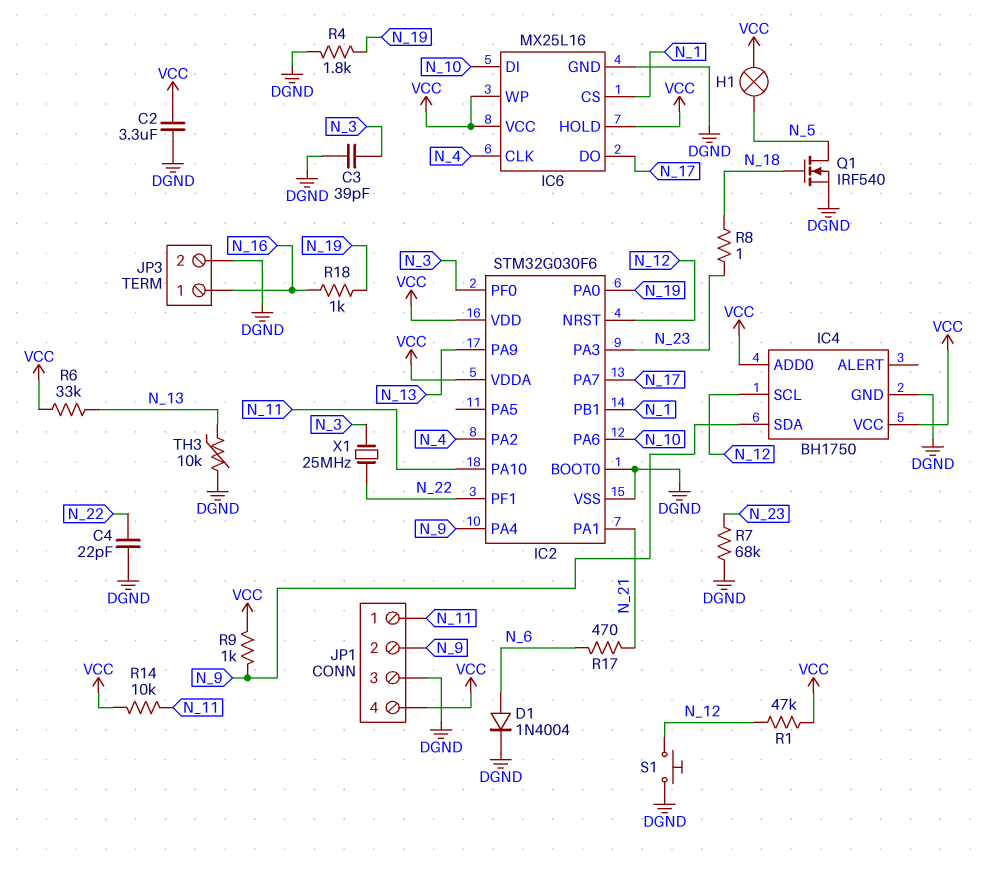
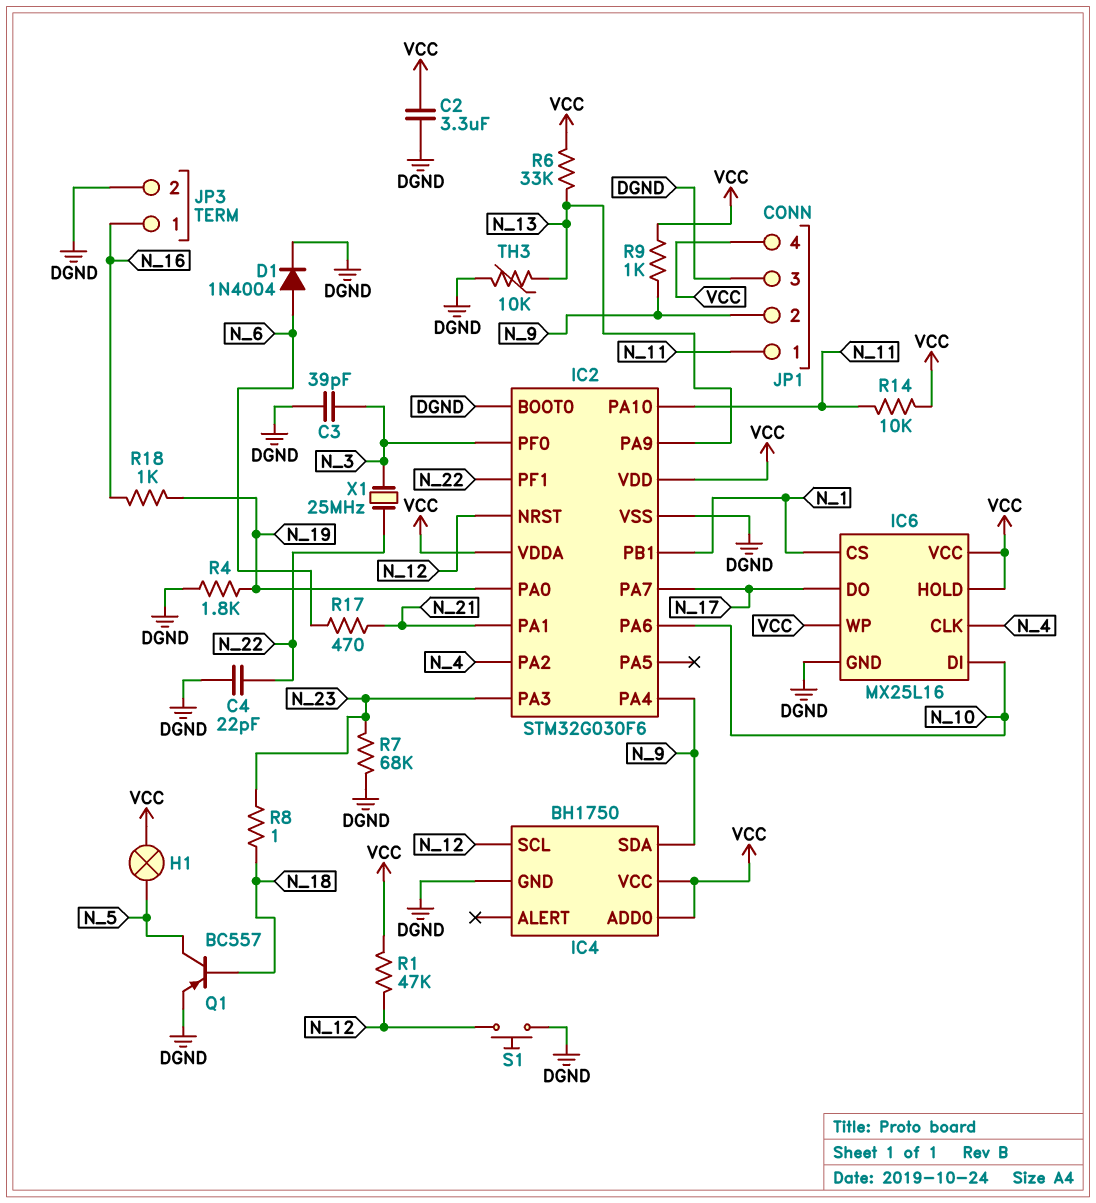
Q1: NMOS IRF540 (G N_18, D N_5, S DGND) -> PNP BC557 (B N_18, C N_5, E DGND)

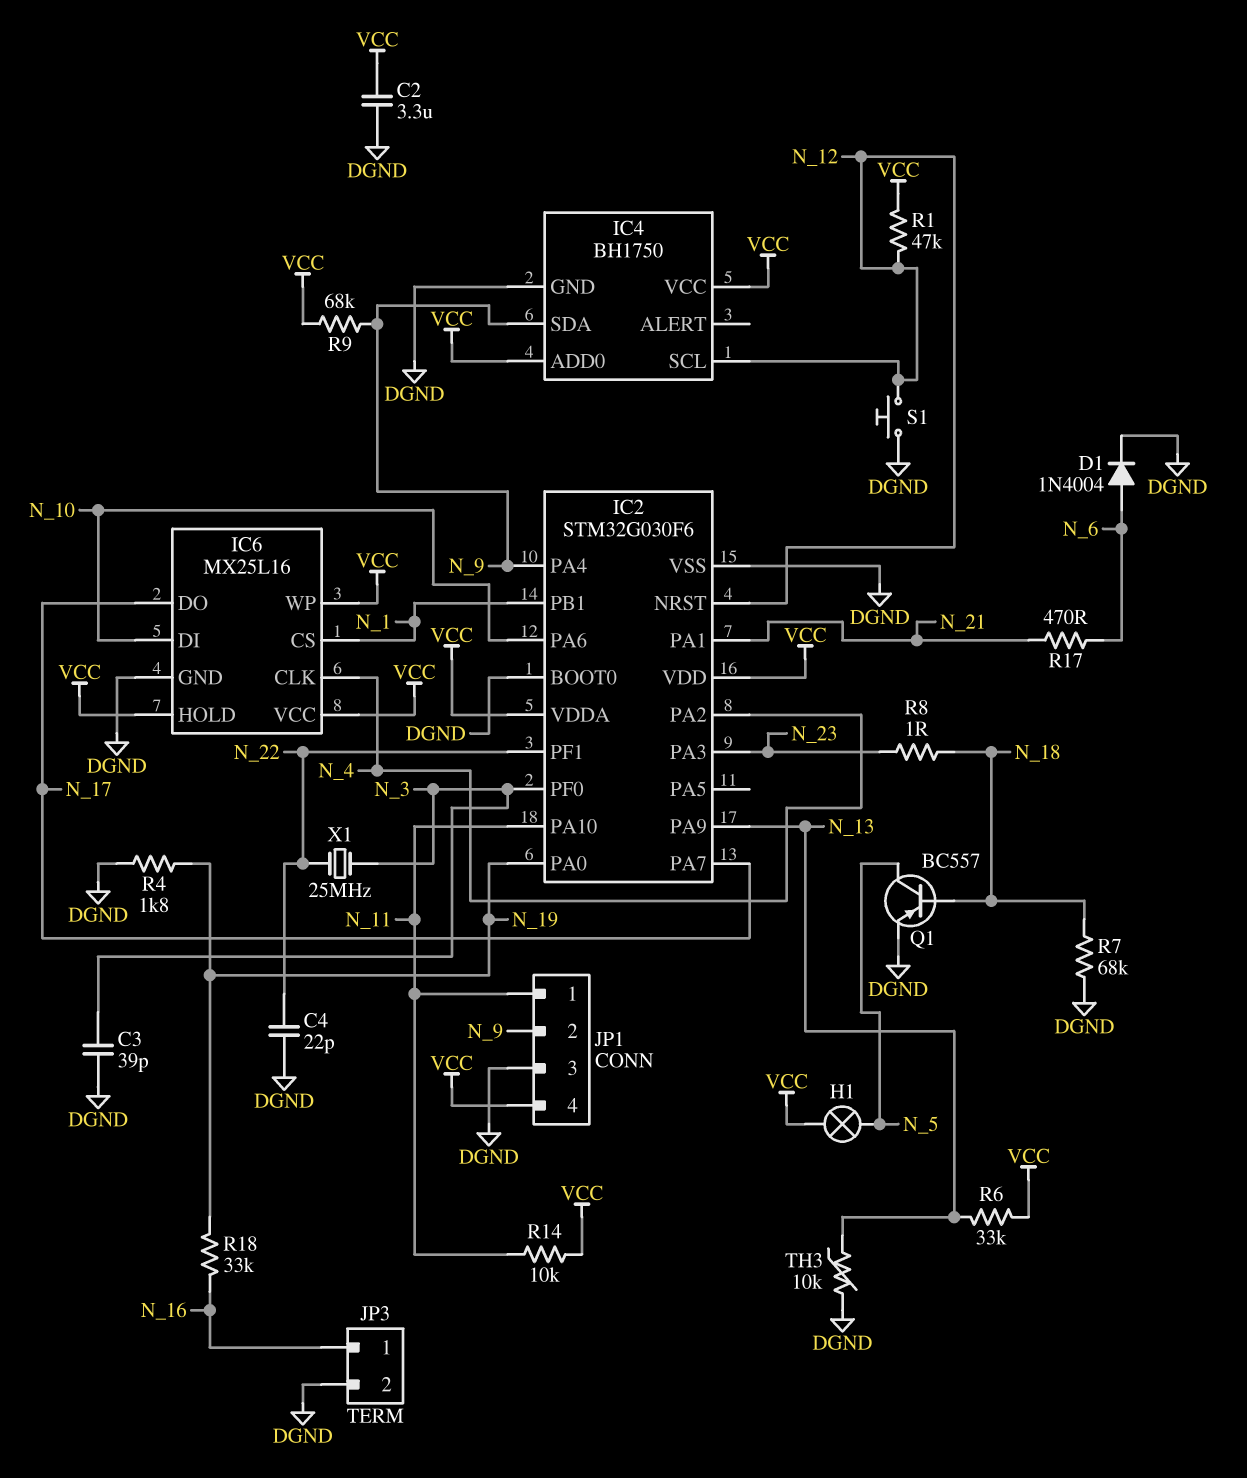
R7: 68k (DGND, N_23) -> 68k (DGND, N_18)
R9: 1k (N_9, VCC) -> 68k (N_9, VCC)
R18: 1k (N_16, N_19) -> 33k (N_16, N_19)

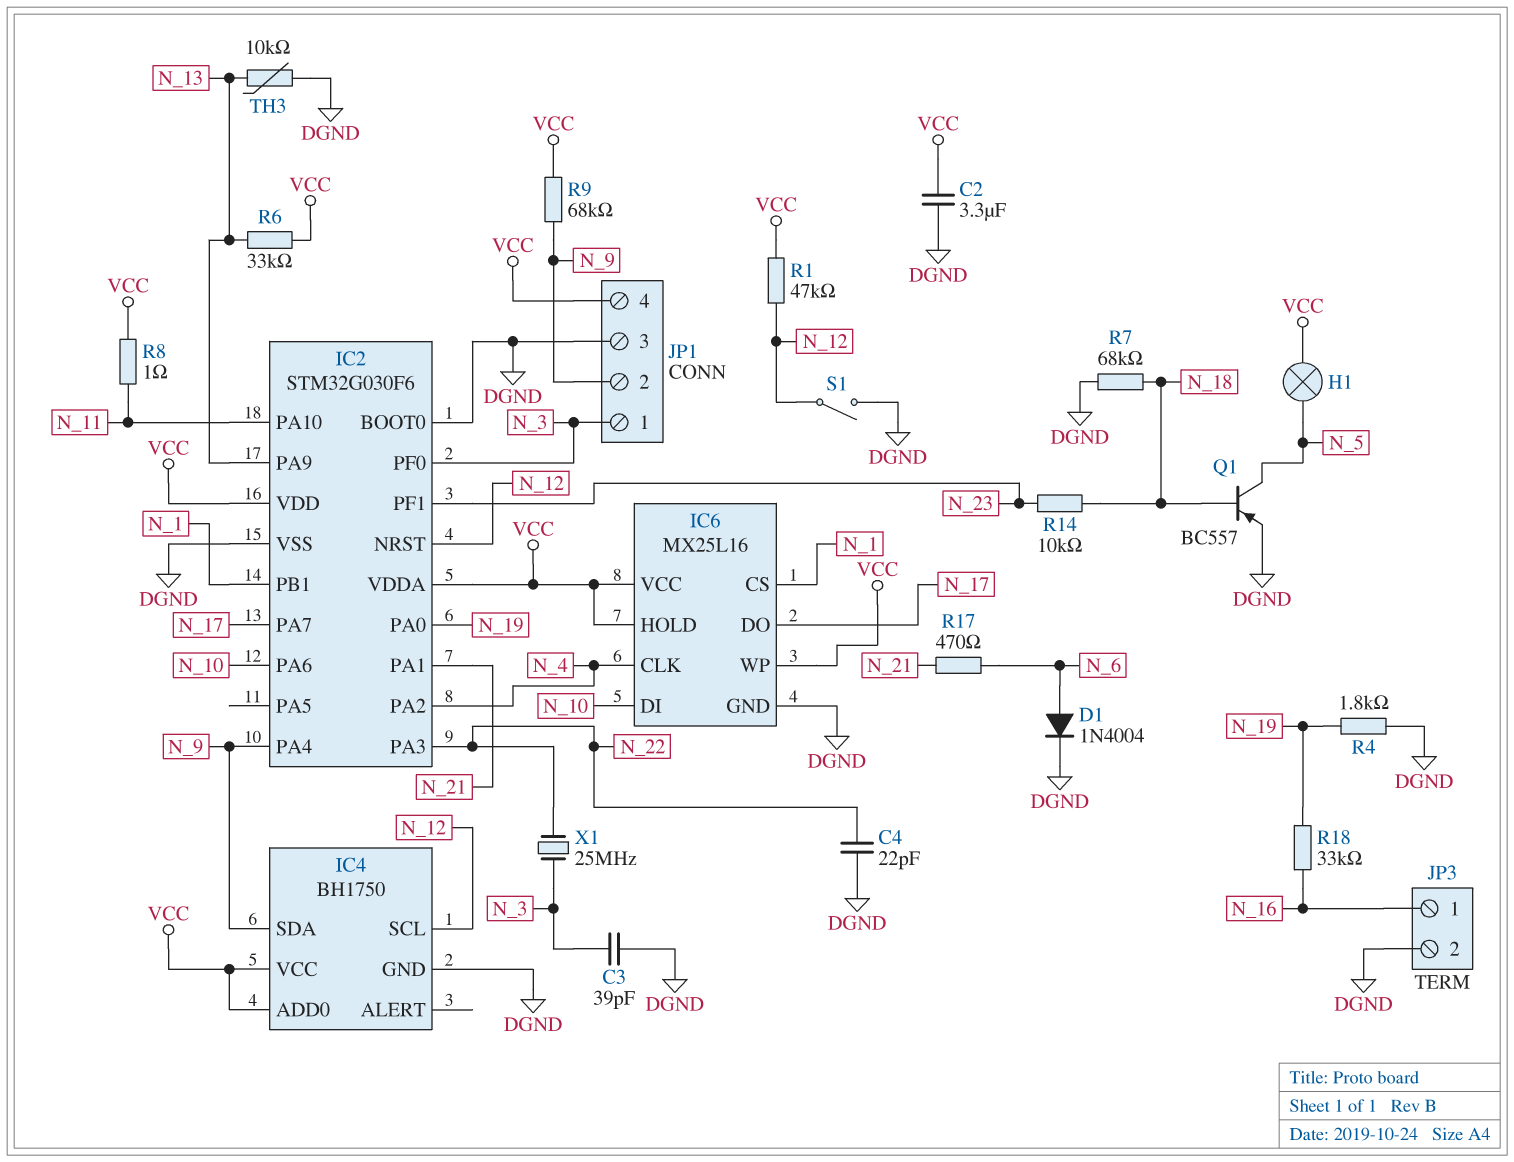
IC2 pin PA3: N_23 -> N_22
IC2 pin PF1: N_22 -> N_23
JP1 pin 1: N_11 -> N_3
R8: 1 (N_18, N_23) -> 1 (N_11, VCC)
R14: 10k (N_11, VCC) -> 10k (N_18, N_23)
S1: button (DGND, N_12) -> switch (DGND, N_12)

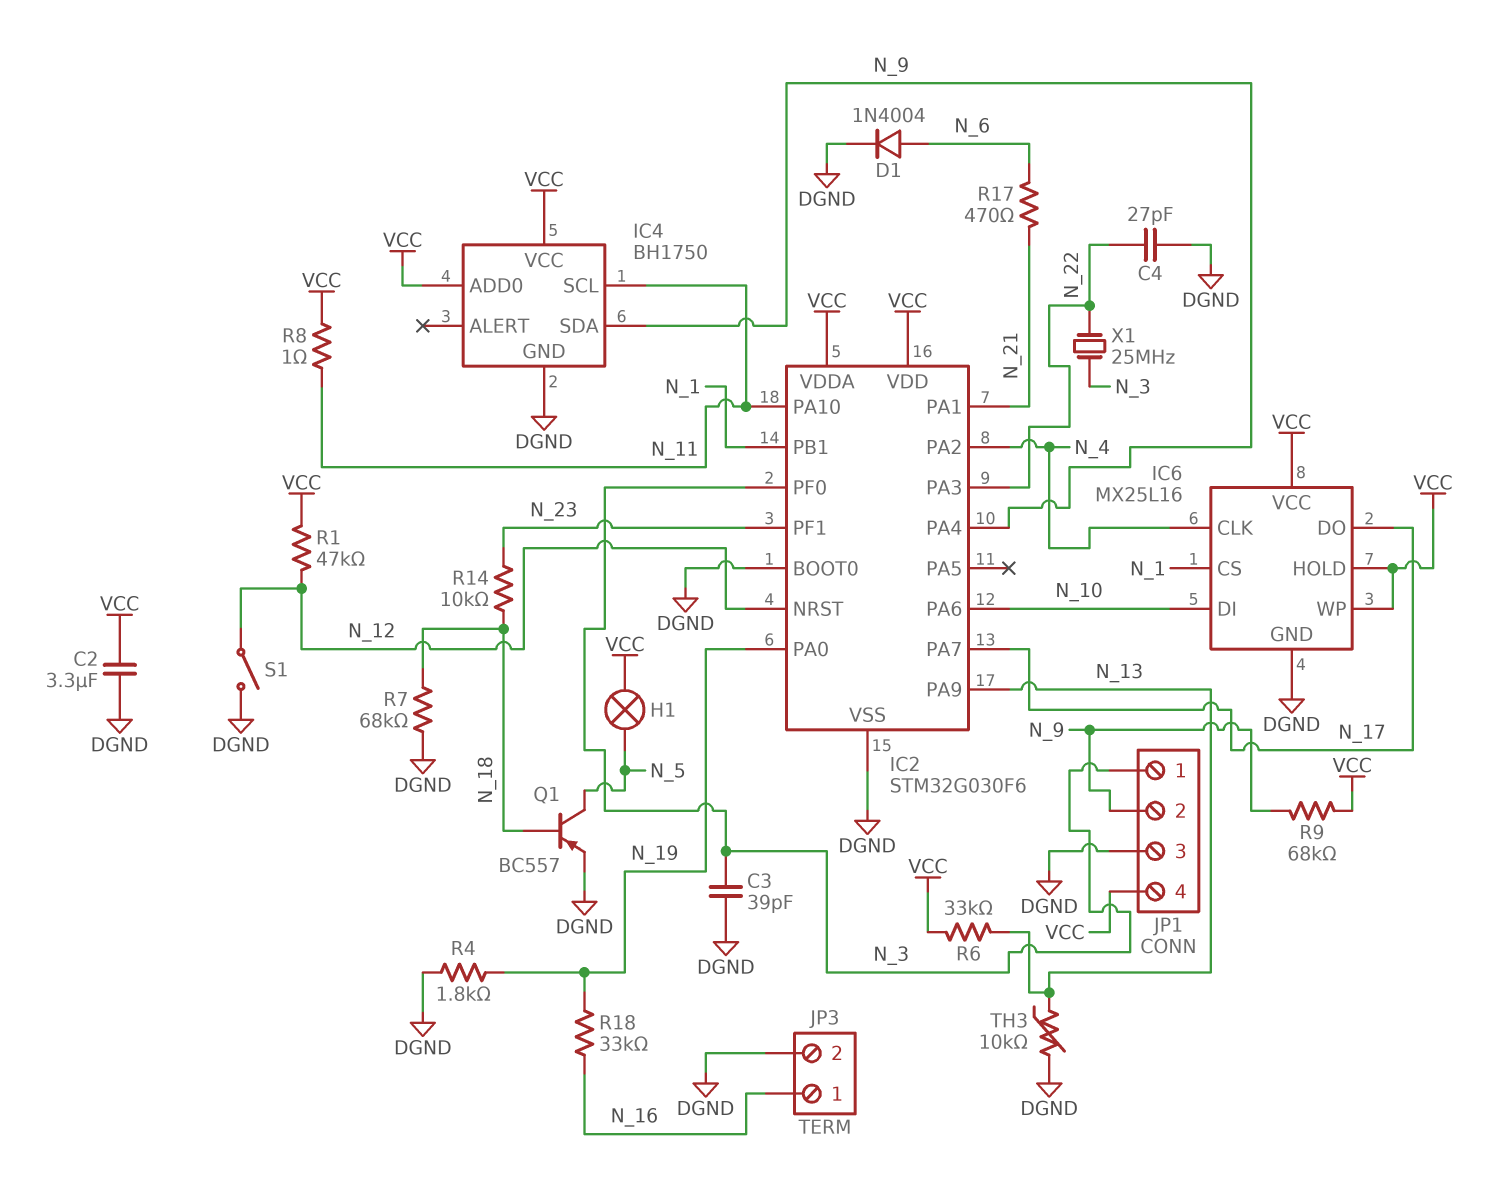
C4: 22pF (DGND, N_22) -> 27pF (DGND, N_22)
IC4 pin SCL: N_12 -> N_11

